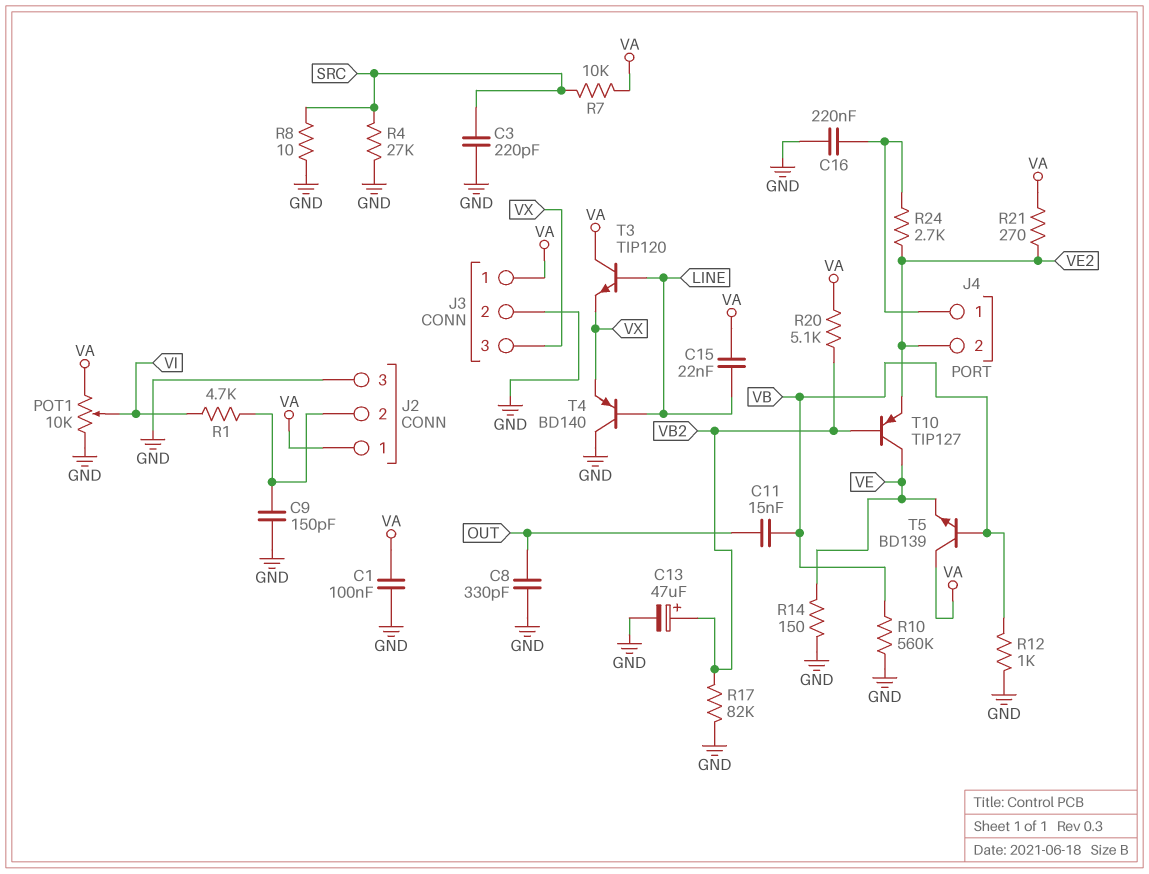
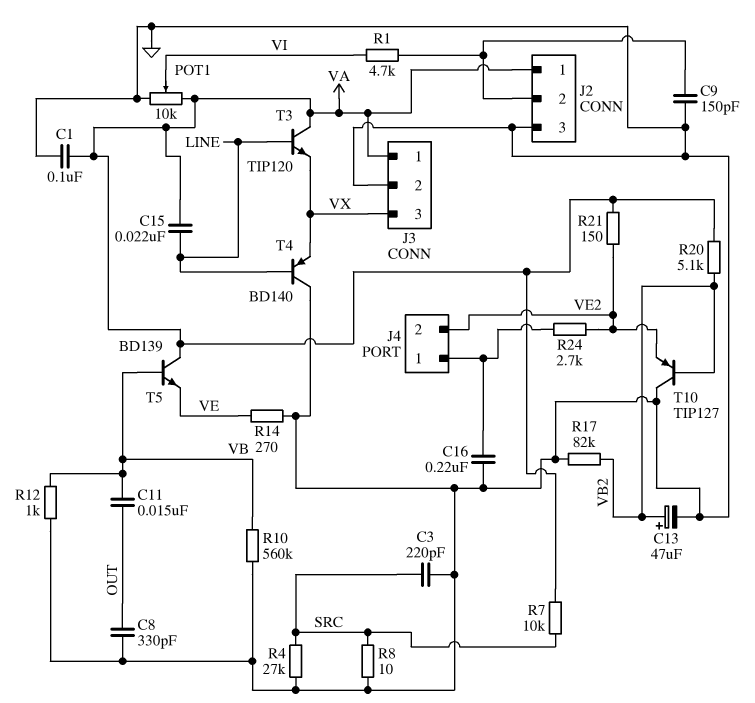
R14: 150 (GND, VE) -> 270 (GND, VE)
R21: 270 (VA, VE2) -> 150 (VA, VE2)
T10: PNP TIP127 (B VB2, C VE, E VE2) -> PNP TIP127 (B VB2, C GND, E VE2)

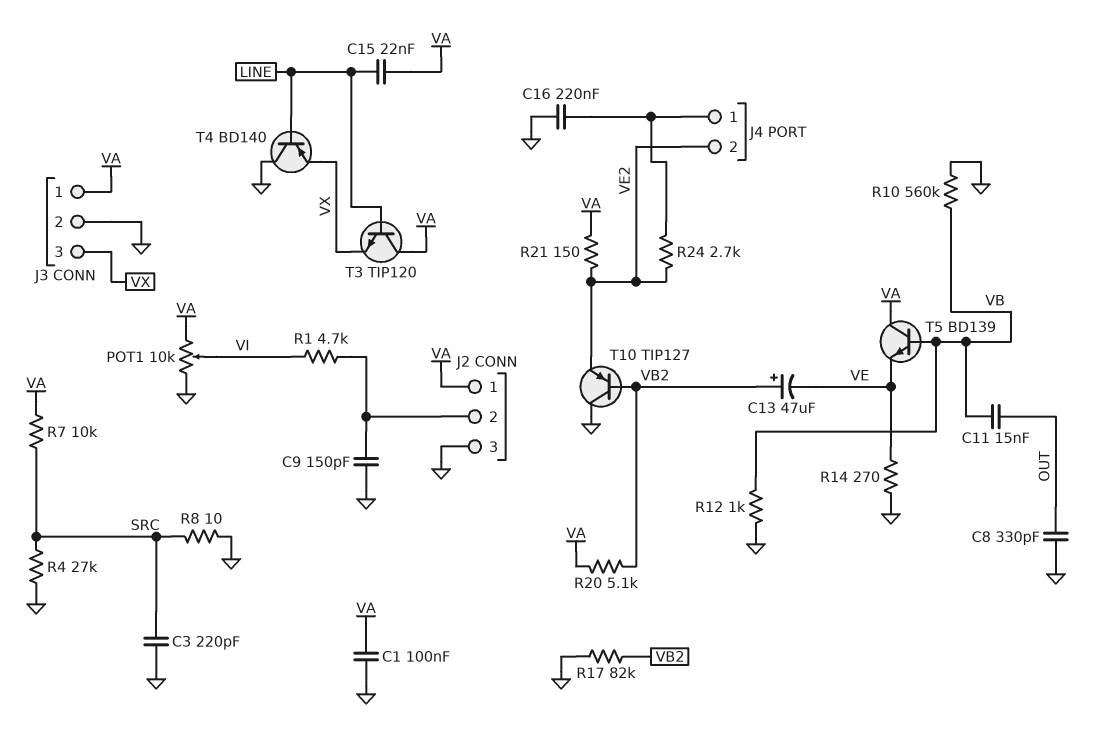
C13: 47uF (plus VB2, minus GND) -> 47uF (plus VB2, minus VE)

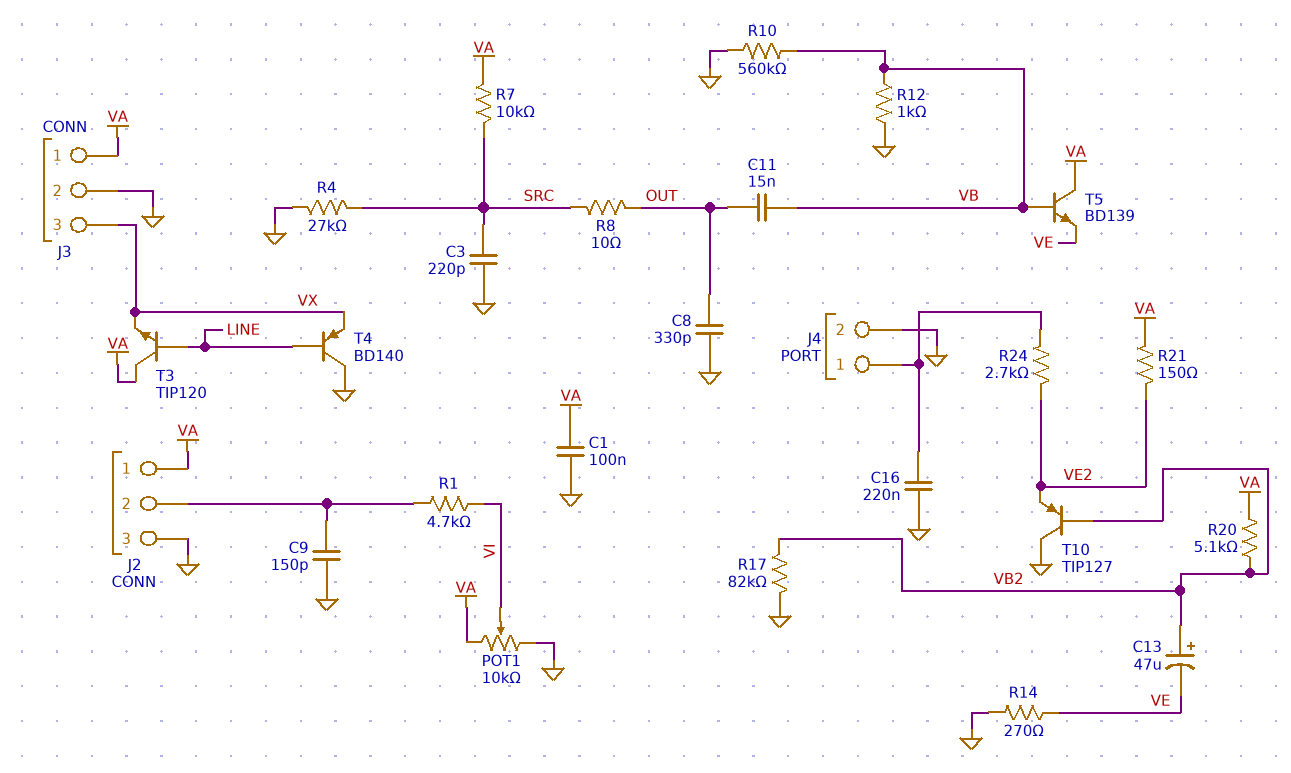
C15: 22nF (LINE, VA) -> none
J4 pin 2: VE2 -> GND
R8: 10 (GND, SRC) -> 10 (OUT, SRC)

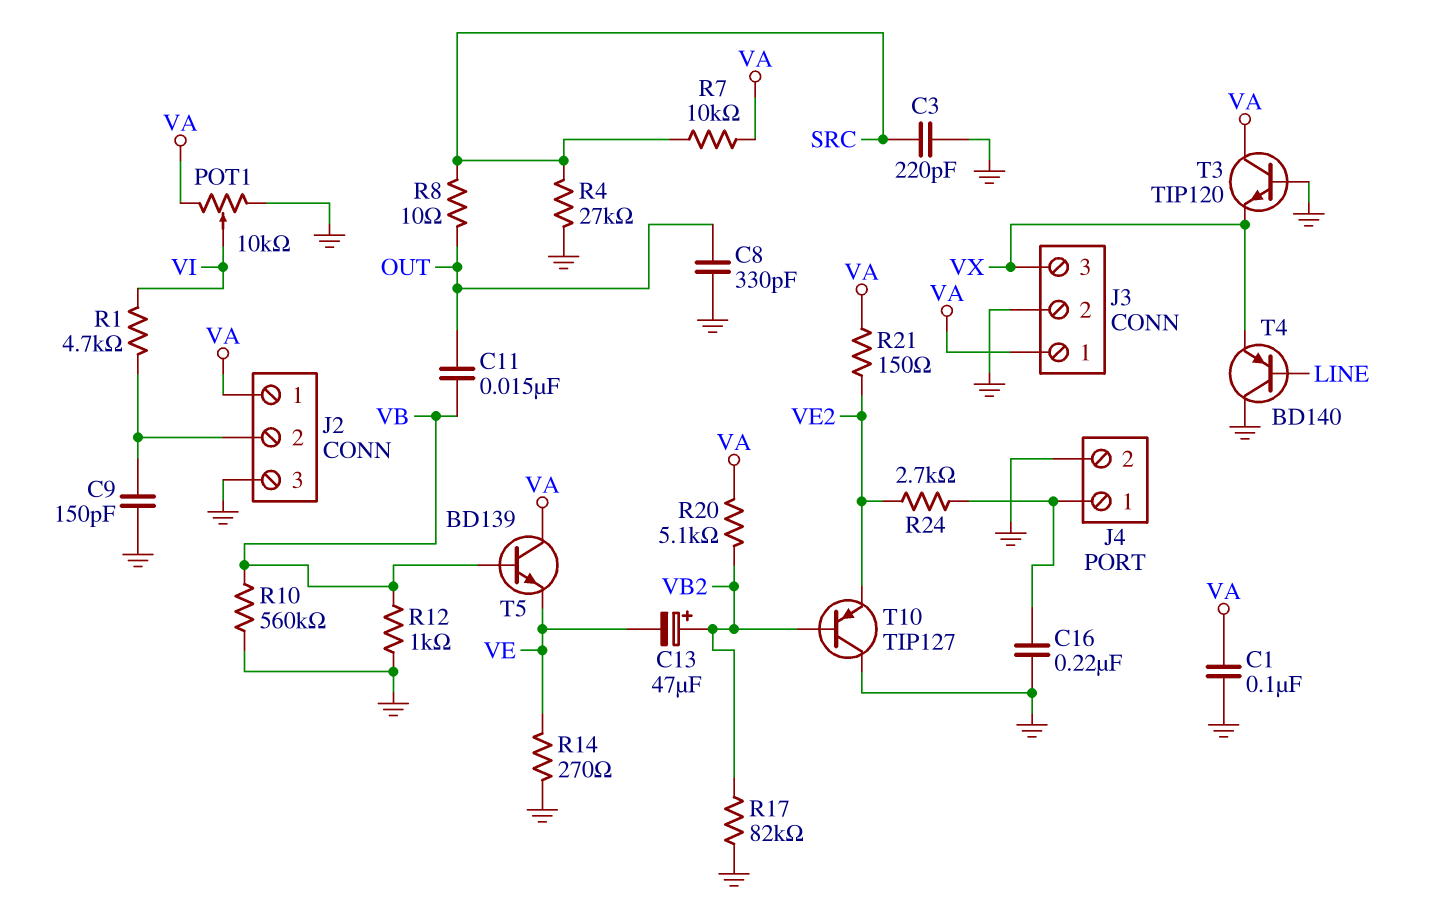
T3: NPN TIP120 (B LINE, C VA, E VX) -> NPN TIP120 (B GND, C VA, E VX)

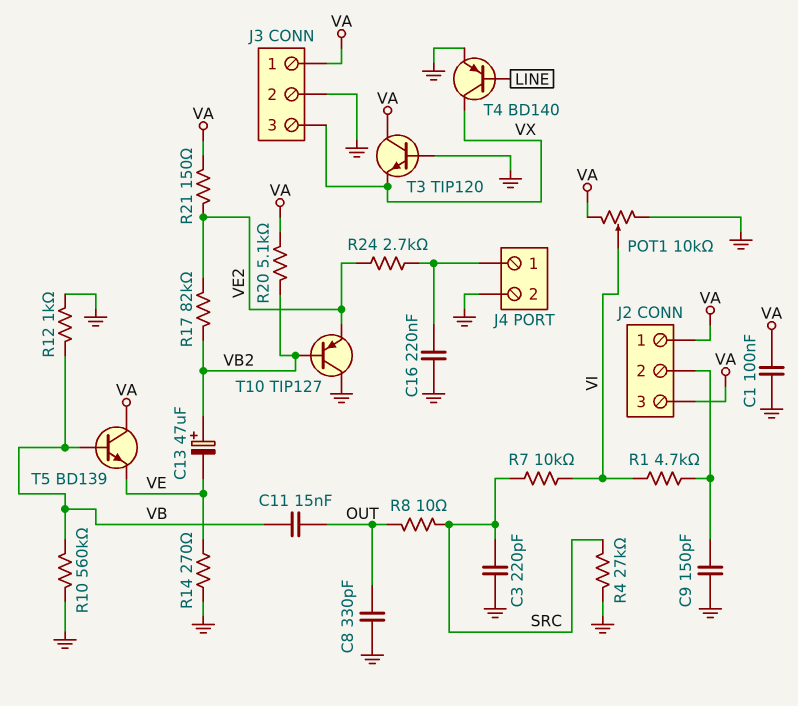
J2 pin 3: GND -> VA
R7: 10k (SRC, VA) -> 10k (SRC, VI)
R17: 82k (GND, VB2) -> 82k (VB2, VE2)
T4: PNP BD140 (B LINE, C GND, E VX) -> PNP BD140 (B LINE, C VX, E GND)

